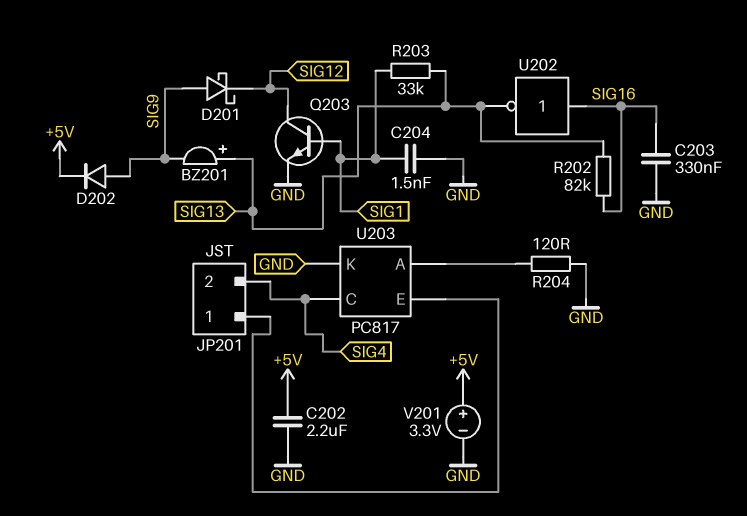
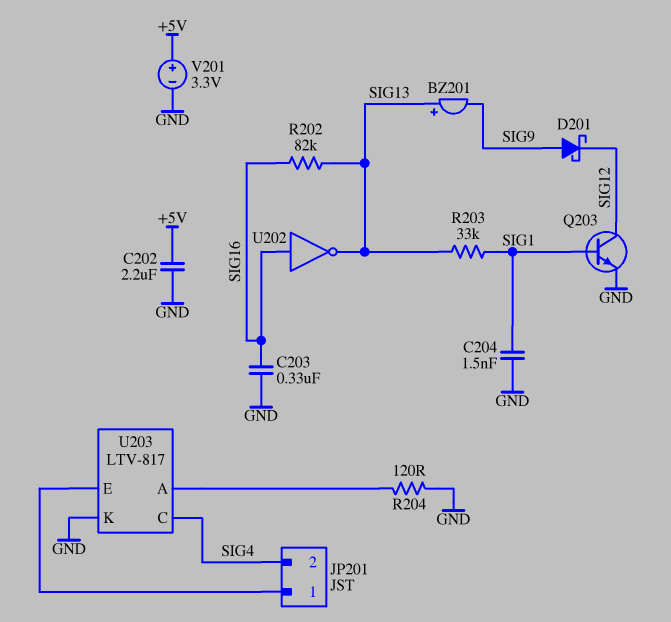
D202: diode (A SIG9, K +5V) -> none
U203: PC817 -> LTV-817

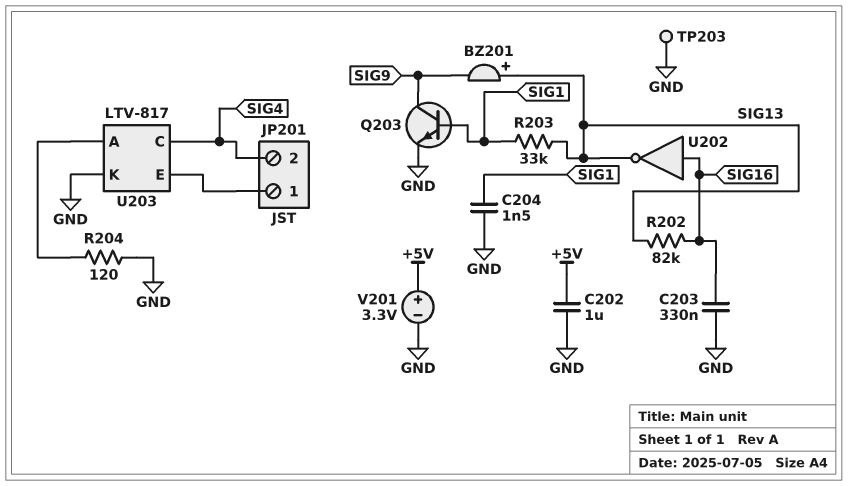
C202: 2.2uF (+5V, GND) -> 1uF (+5V, GND)
D201: schottky (A SIG9, K SIG12) -> none
Q203: NPN (B SIG1, C SIG12, E GND) -> NPN (B SIG1, C SIG9, E GND)
TP203: none -> test point (GND)

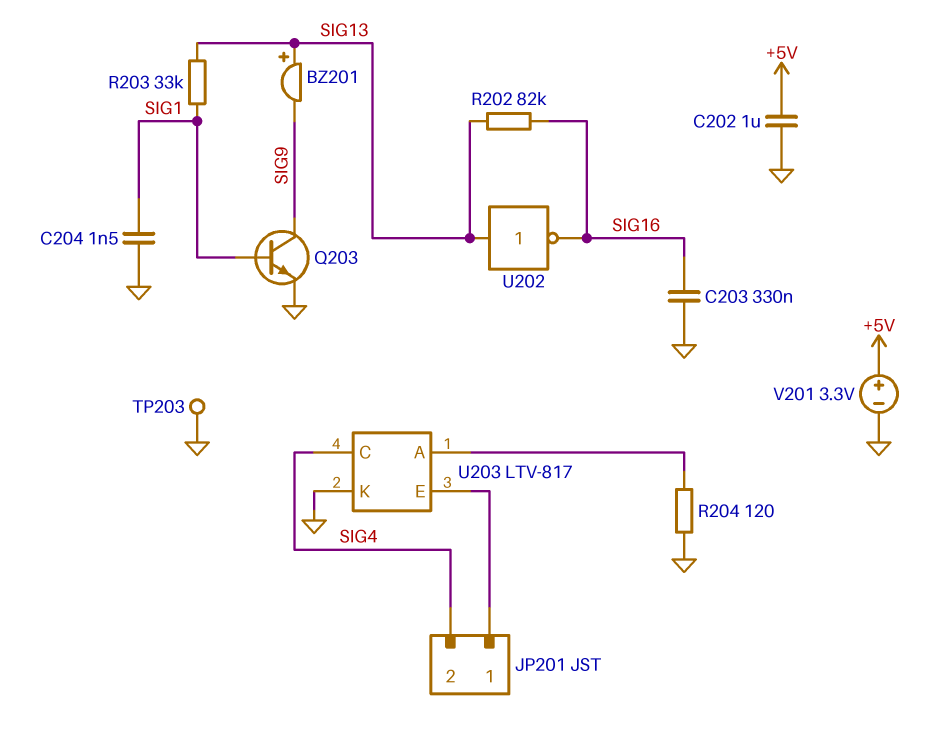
U202: NOT (in SIG16, out SIG13) -> NOT (in SIG13, out SIG16)

